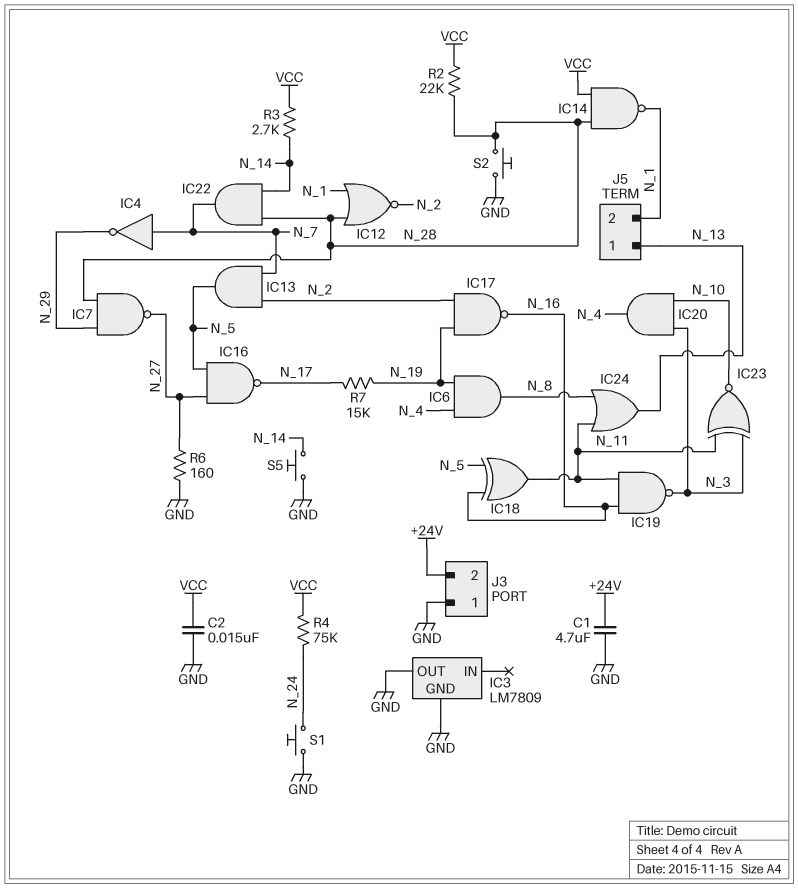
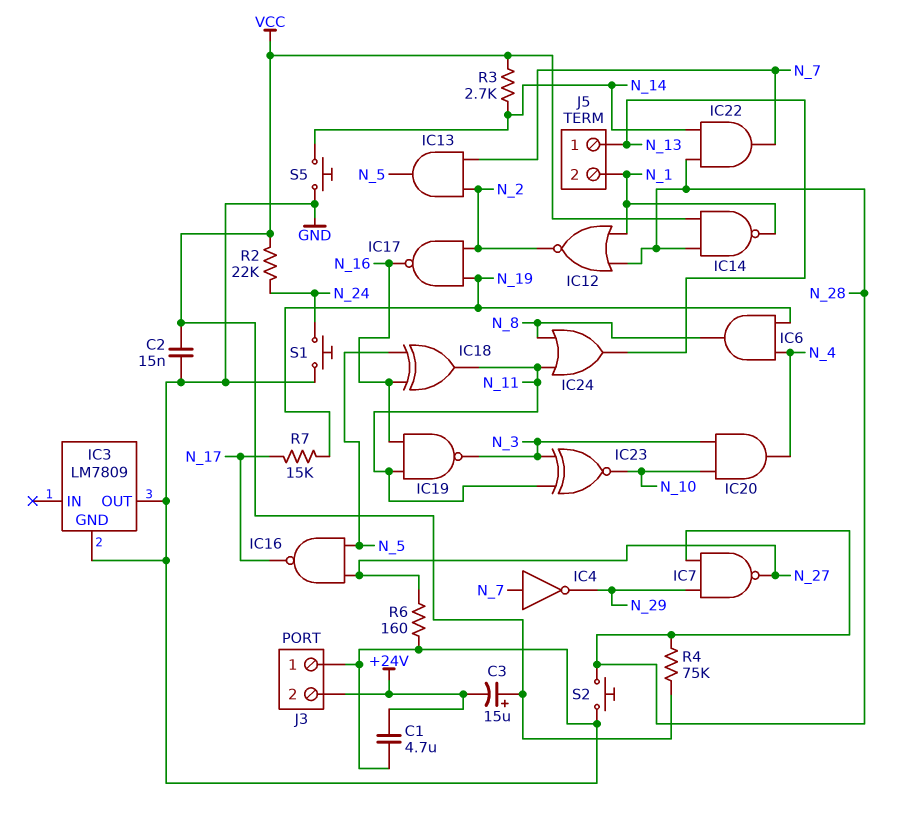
C3: none -> 15uF (plus VCC, minus +24V)
R2: 22k (N_28, VCC) -> 22k (N_24, VCC)
R4: 75k (N_24, VCC) -> 75k (N_28, VCC)

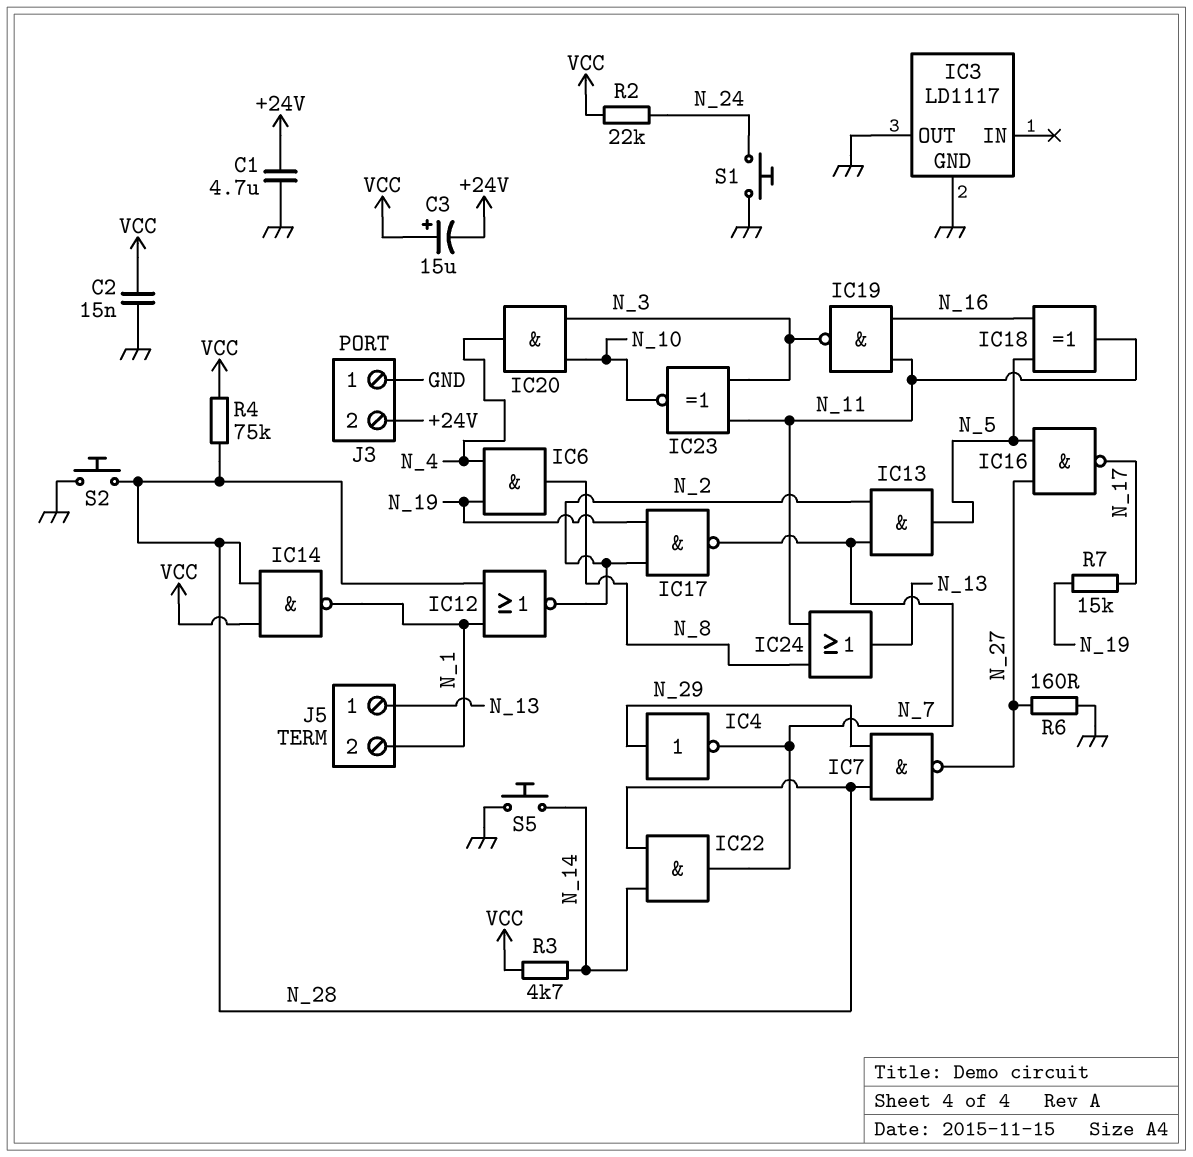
IC3: LM7809 -> LD1117
IC4: NOT (in N_7, out N_29) -> NOT (in N_29, out N_7)
IC17: NAND (in N_2, in N_19, out N_16) -> NAND (in N_2, in N_19, out N_7)
R3: 2.7k (N_14, VCC) -> 4.7k (N_14, VCC)

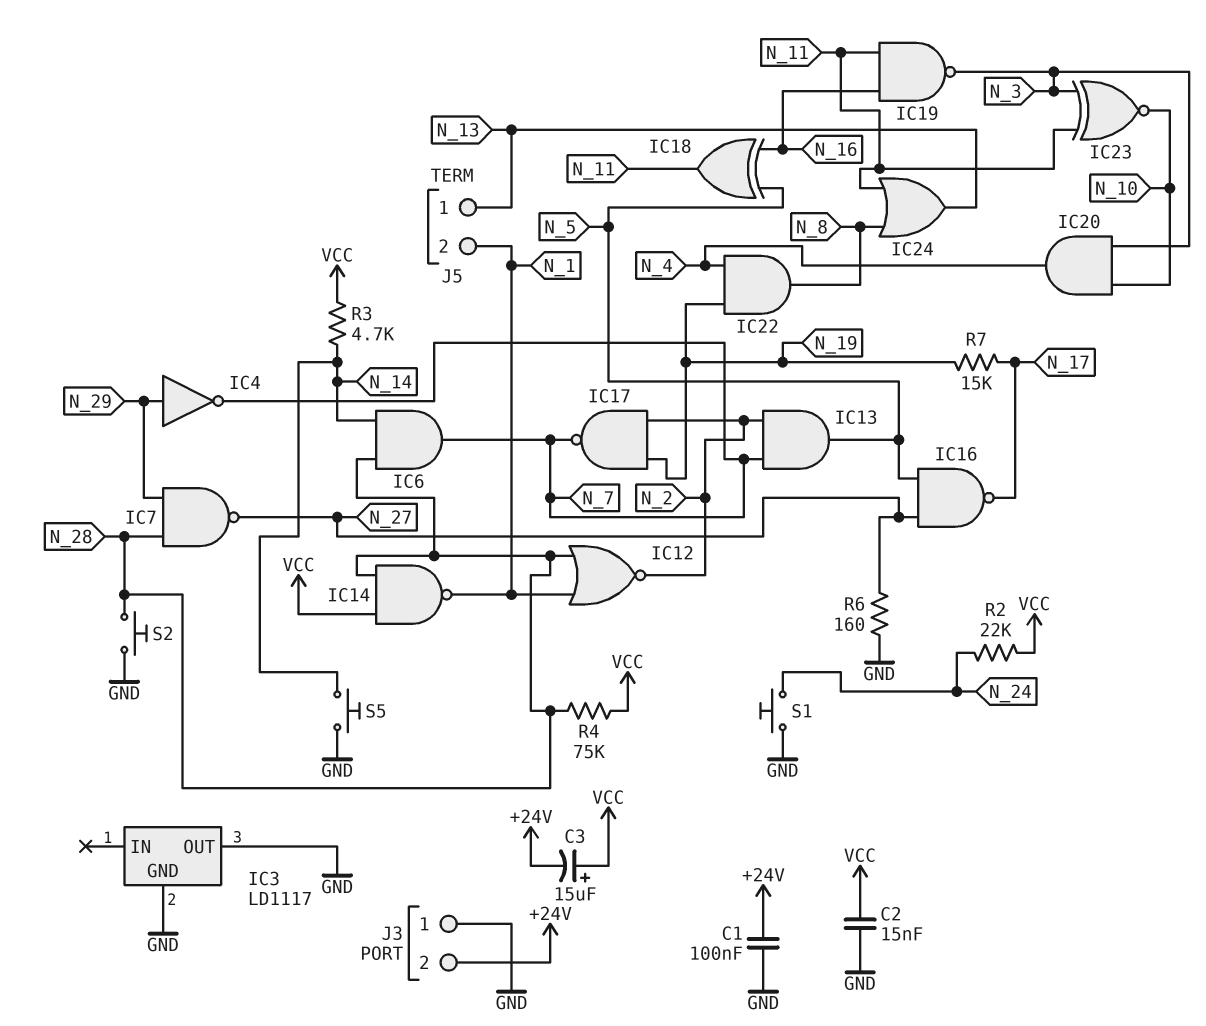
C1: 4.7uF (+24V, GND) -> 100nF (+24V, GND)
IC6: AND (in N_4, in N_19, out N_8) -> AND (in N_14, in N_28, out N_7)
IC22: AND (in N_14, in N_28, out N_7) -> AND (in N_4, in N_19, out N_8)

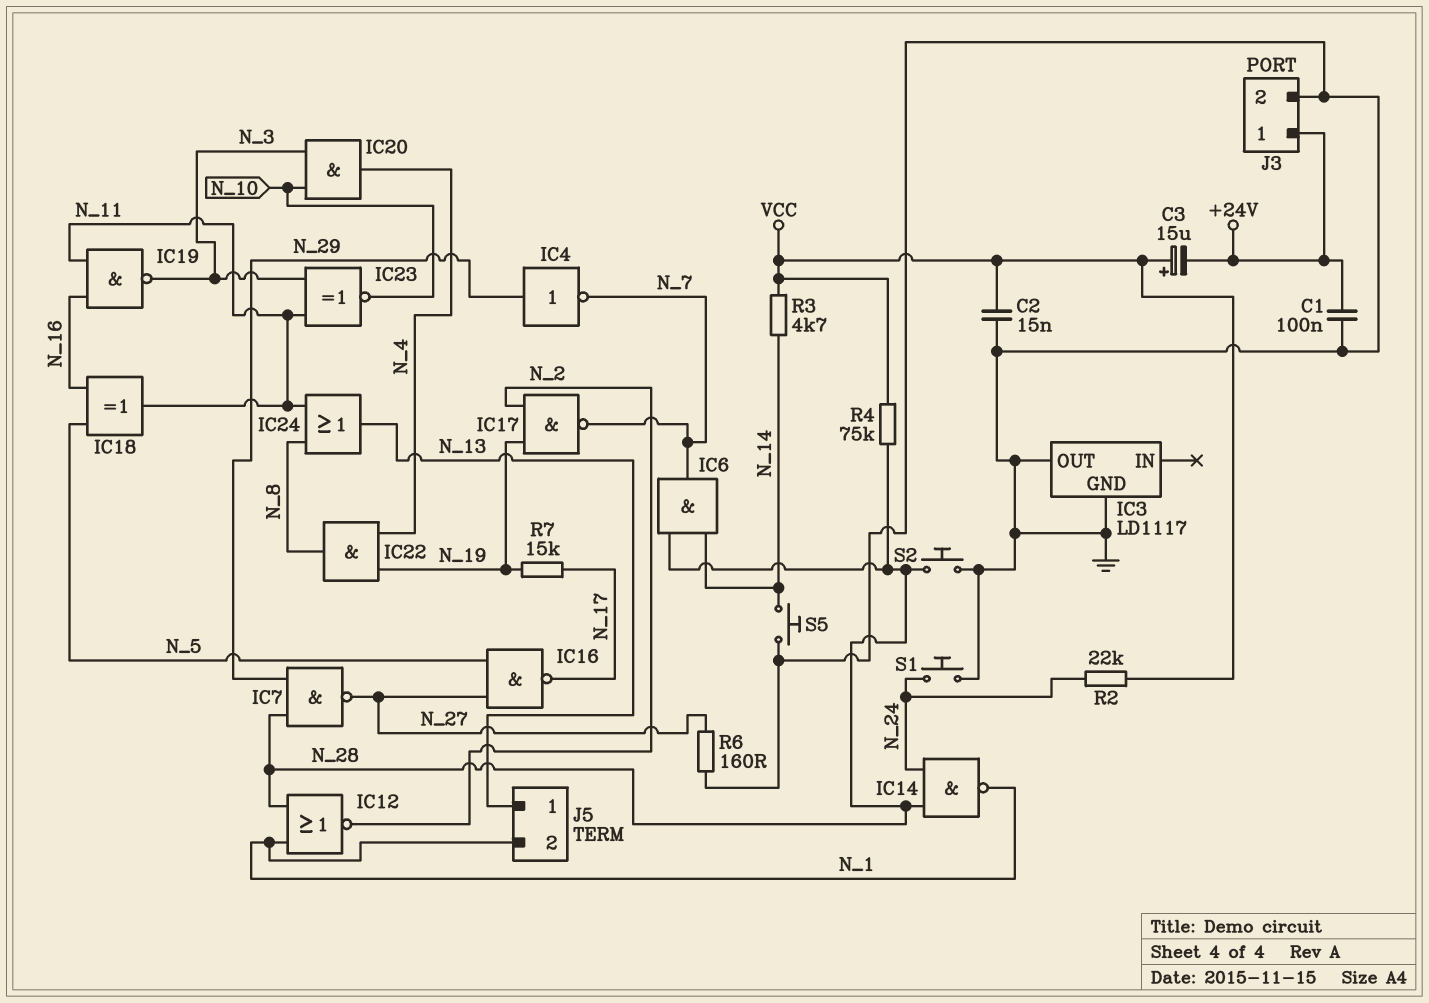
IC13: AND (in N_2, in N_7, out N_5) -> none
IC14: NAND (in N_28, in VCC, out N_1) -> NAND (in N_24, in N_28, out N_1)
J3 pin 1: GND -> +24V
J3 pin 2: +24V -> GND

